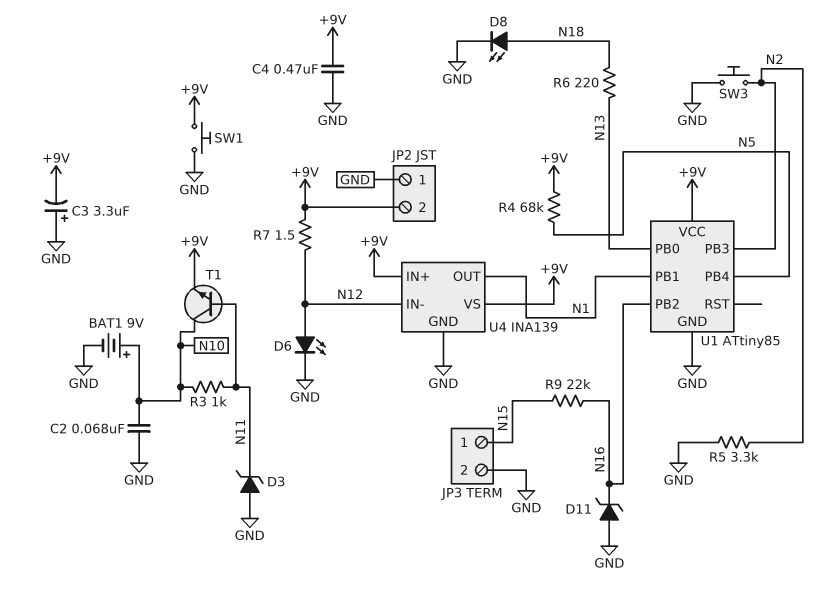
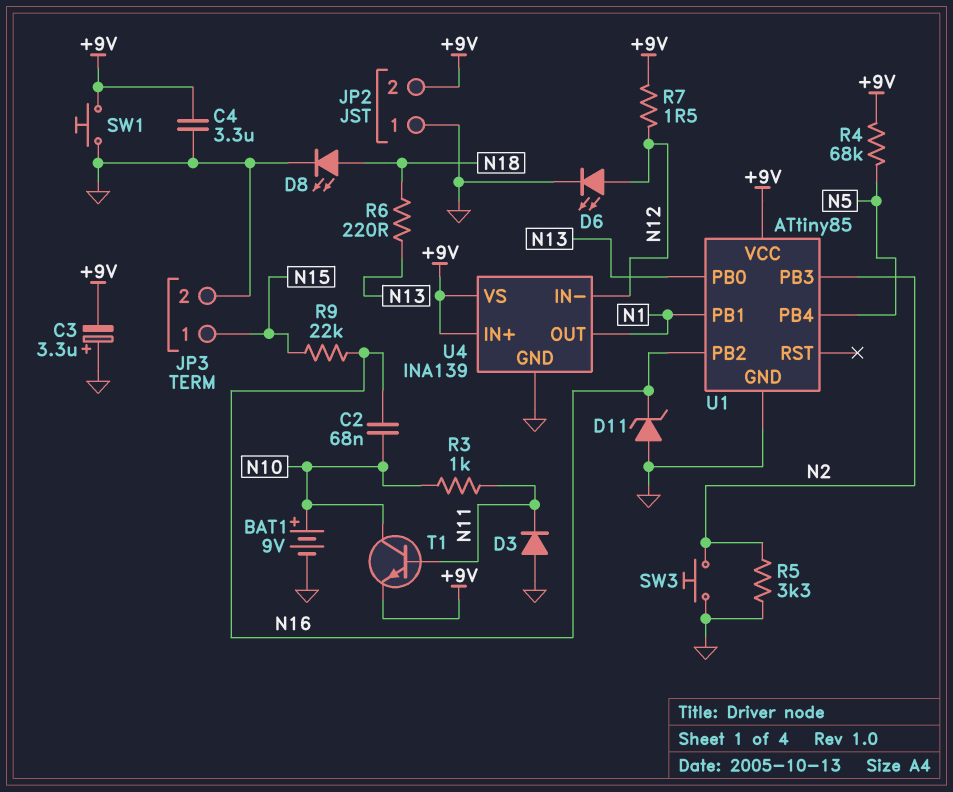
C2: 68nF (GND, N10) -> 68nF (N10, N16)
C4: 470nF (+9V, GND) -> 3.3uF (+9V, GND)
D3: zener (A GND, K N11) -> diode (A GND, K N11)

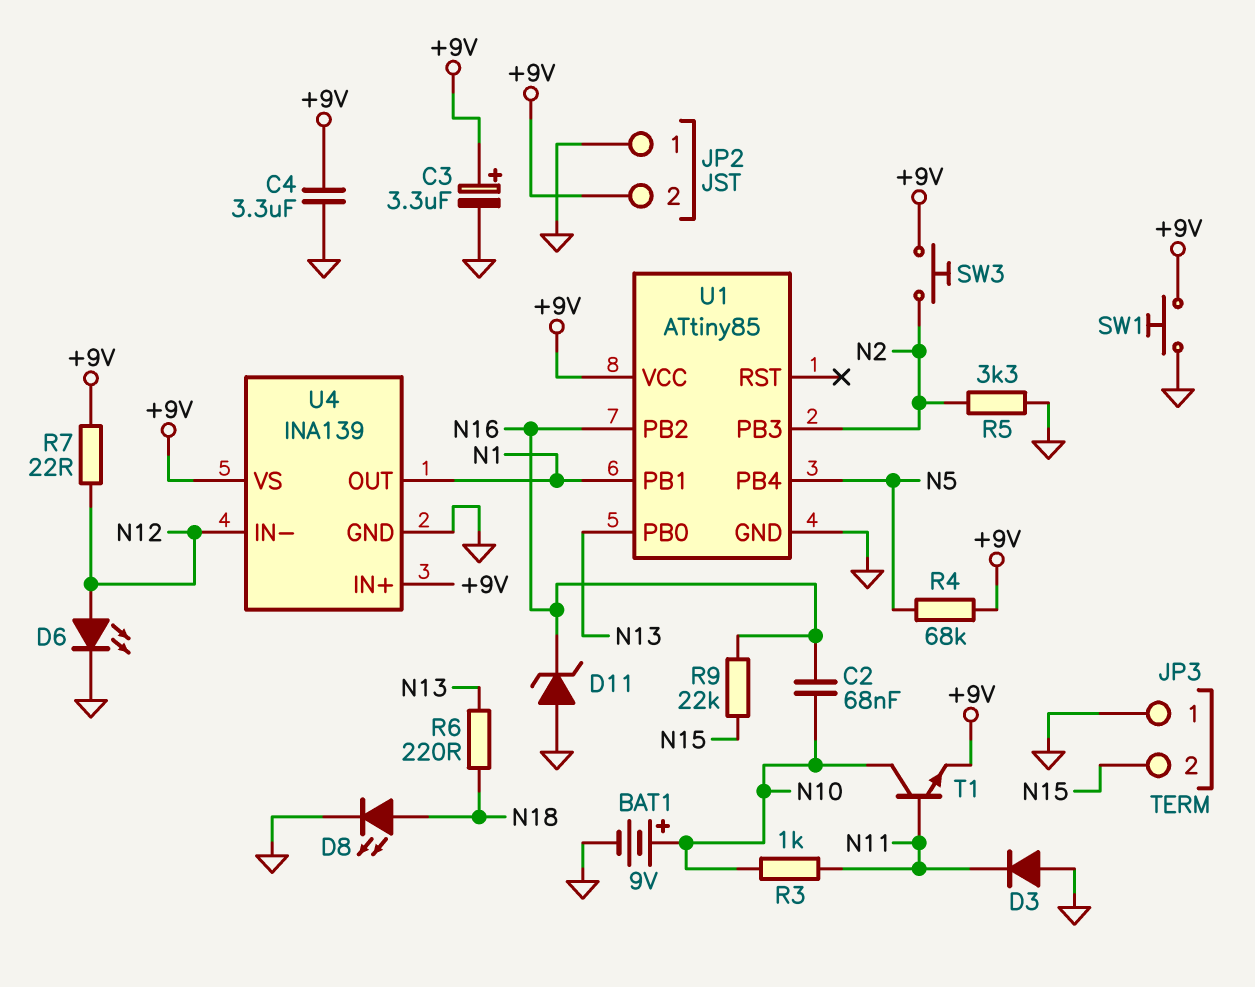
C3: 3.3uF (plus GND, minus +9V) -> 3.3uF (plus +9V, minus GND)
JP3 pin 1: N15 -> GND
JP3 pin 2: GND -> N15
R7: 1.5 (+9V, N12) -> 22 (+9V, N12)
SW3: button (GND, N2) -> button (+9V, N2)

